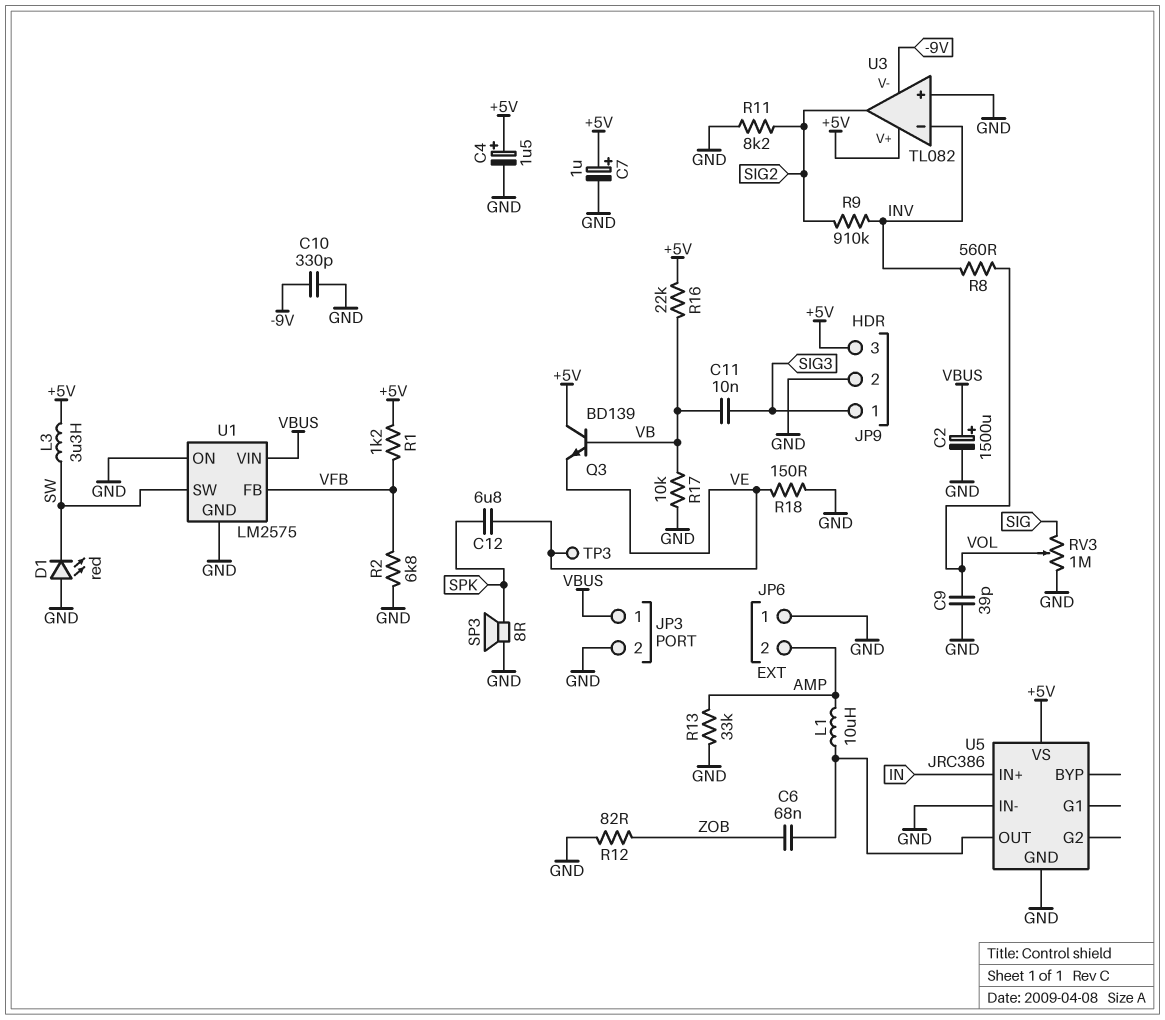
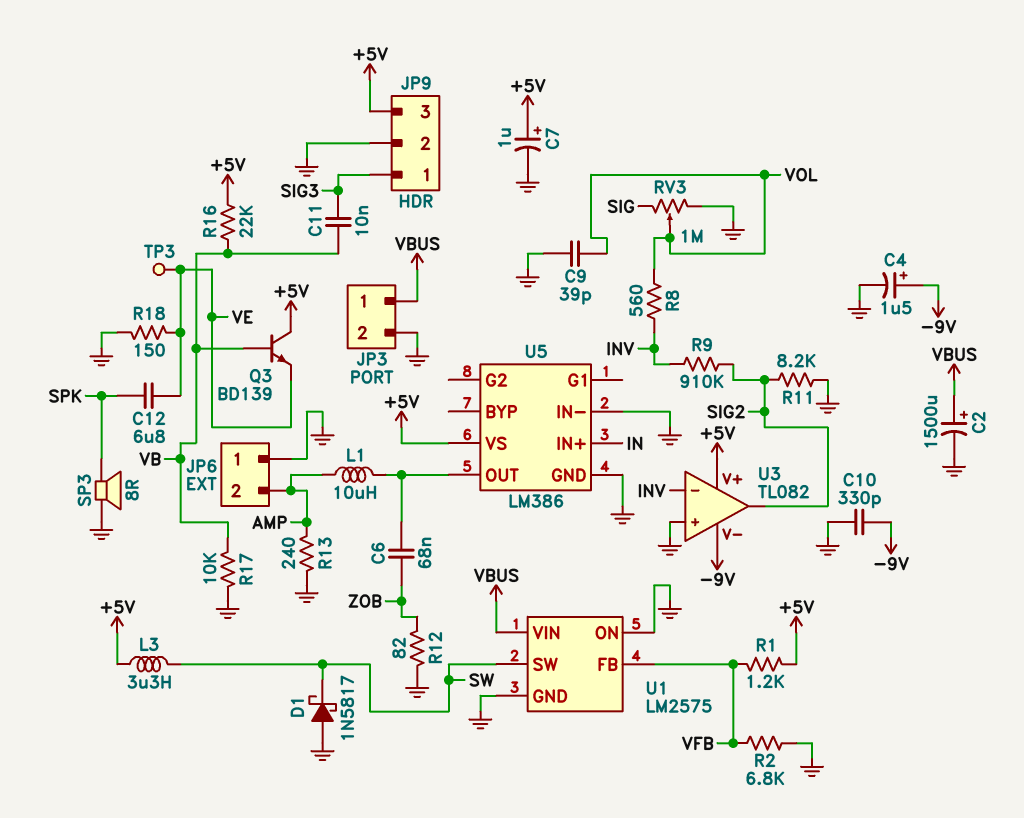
C4: 1.5uF (plus +5V, minus GND) -> 1.5uF (plus -9V, minus GND)
D1: LED red (A GND, K SW) -> schottky 1N5817 (A GND, K SW)
R13: 33k (AMP, GND) -> 240 (AMP, GND)
U5: JRC386 -> LM386

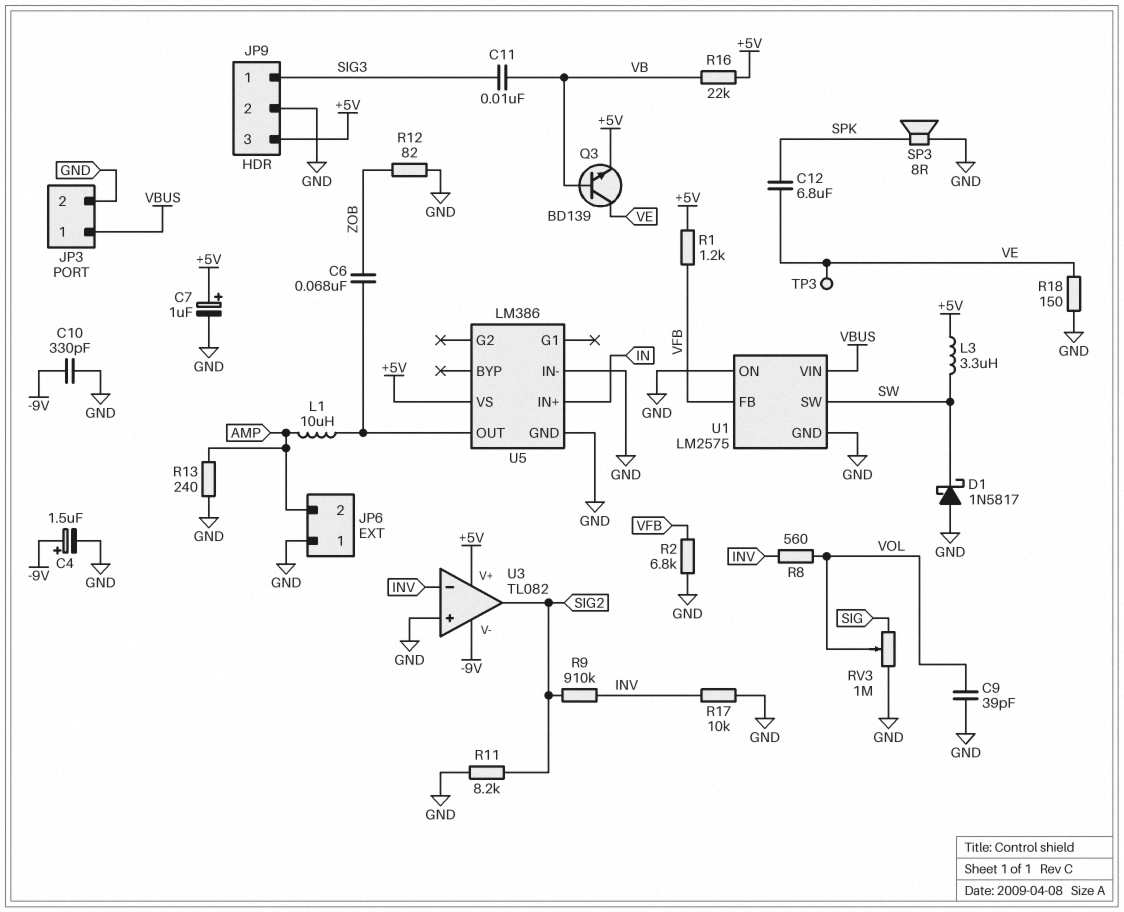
C2: 1500uF (plus VBUS, minus GND) -> none
Q3: NPN BD139 (B VB, C +5V, E VE) -> NPN BD139 (B VB, C VE, E +5V)
R17: 10k (GND, VB) -> 10k (GND, INV)

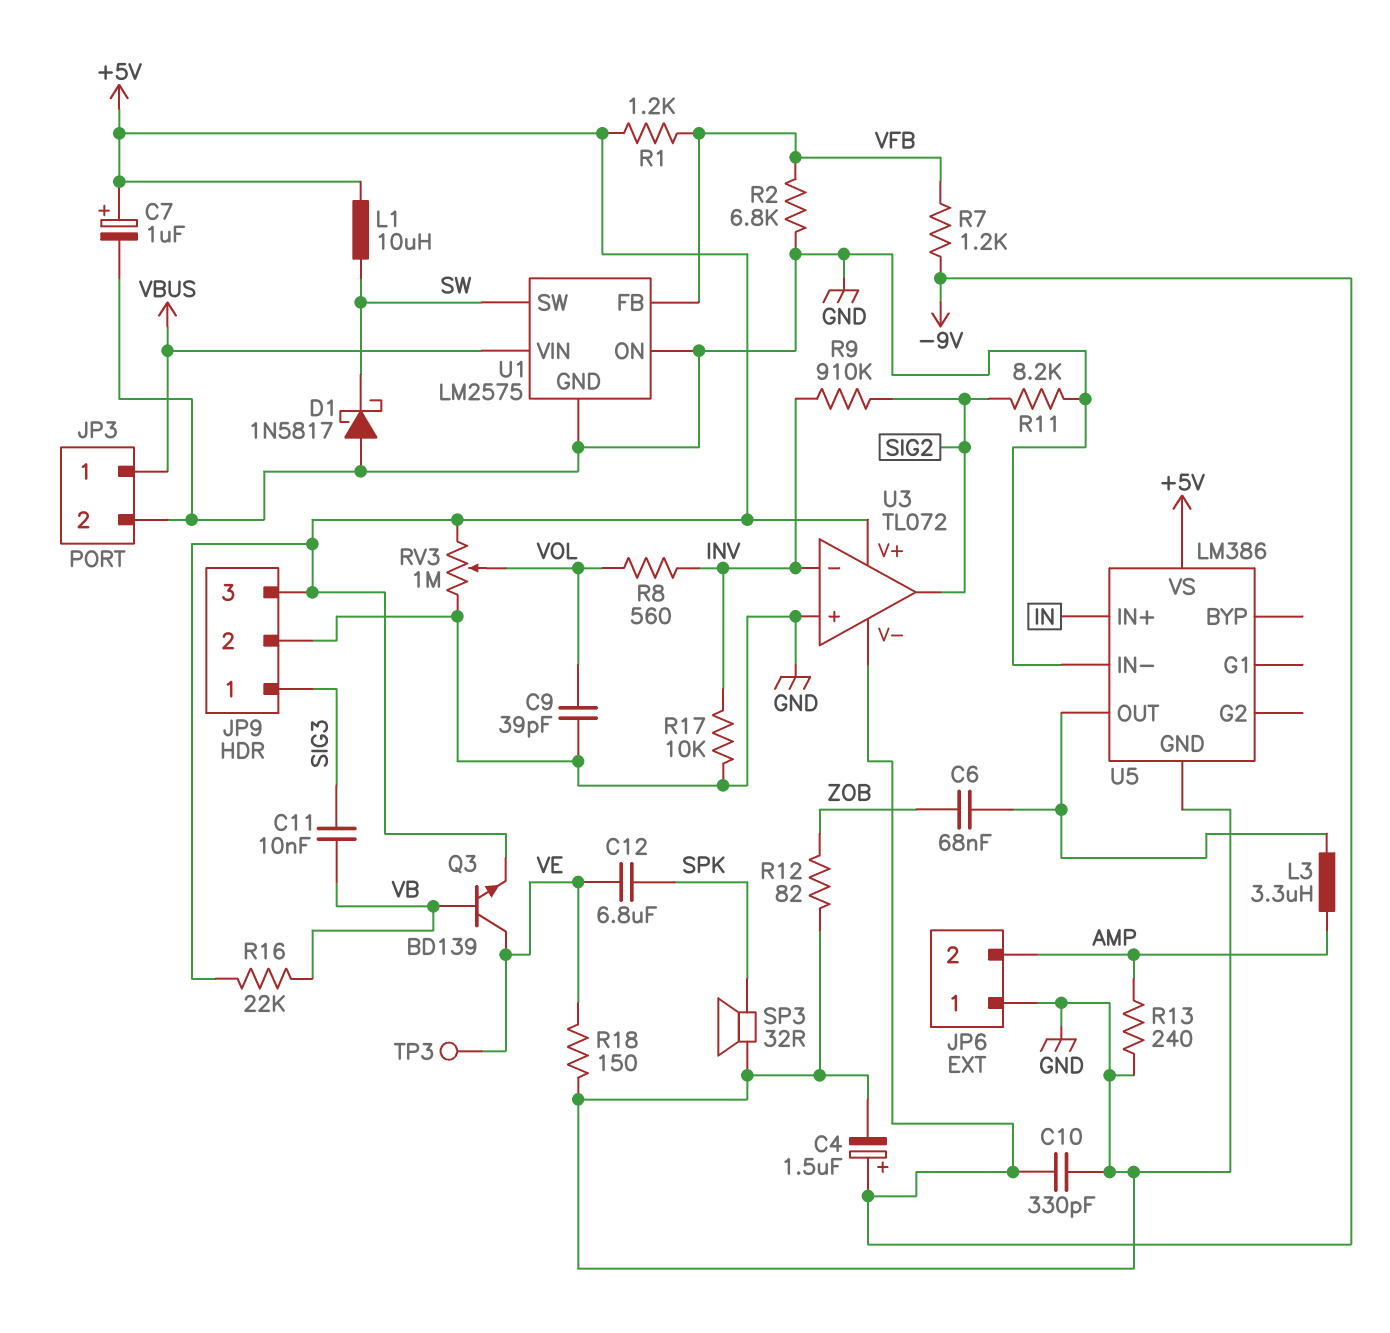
L1: 10uH (AMP, U5/OUT) -> 10uH (+5V, SW)
L3: 3.3uH (+5V, SW) -> 3.3uH (AMP, U5/OUT)
R7: none -> 1.2k (-9V, VFB)
RV3: 1M (GND, SIG, wiper VOL) -> 1M (+5V, GND, wiper VOL)
SP3: speaker 8R (GND, SPK) -> speaker 32R (GND, SPK)
U3: TL082 -> TL072

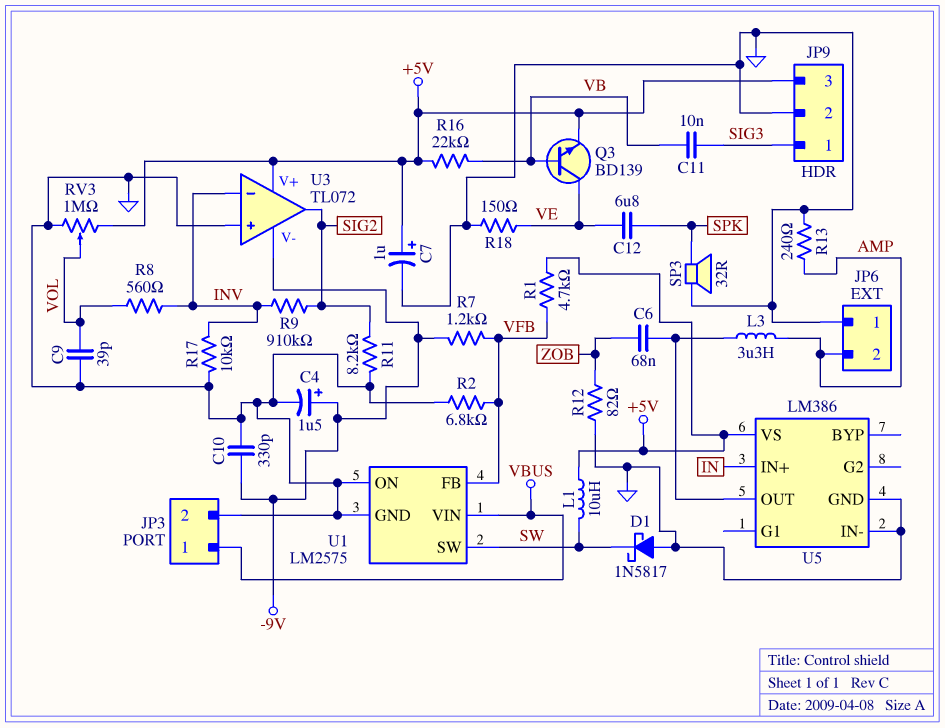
R1: 1.2k (+5V, VFB) -> 4.7k (+5V, VFB)
TP3: test point (VE) -> none

